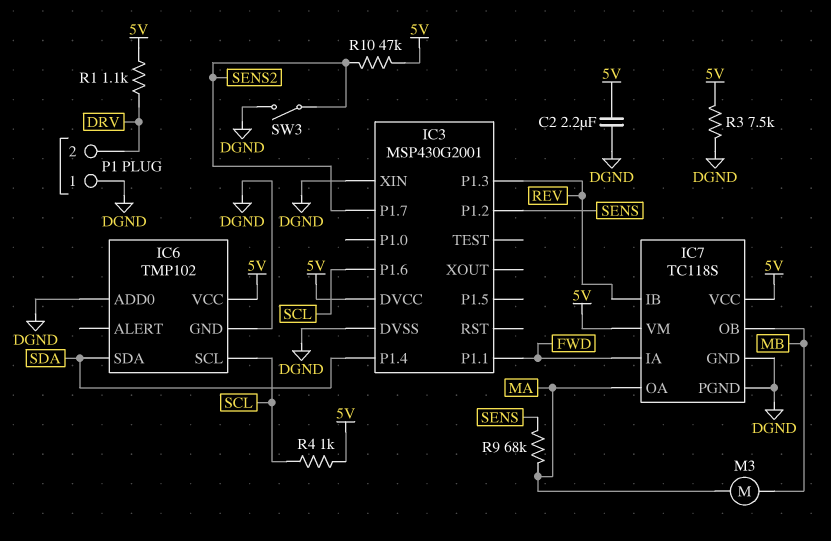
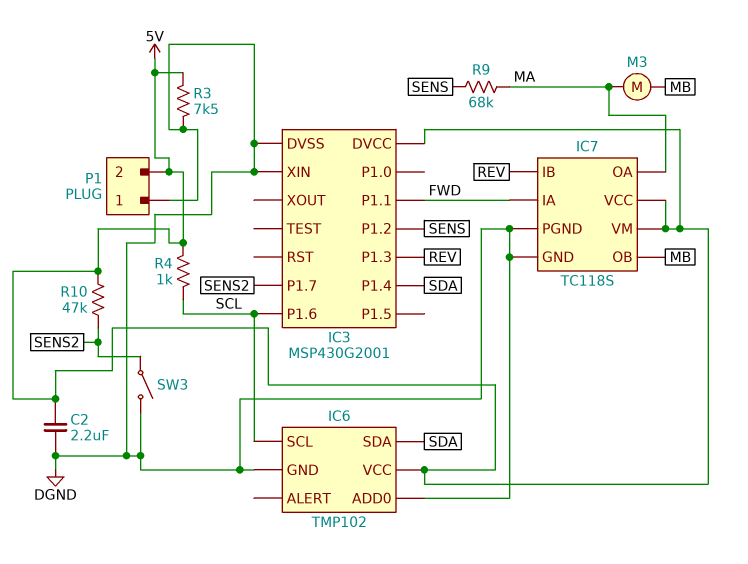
P1 pin 2: DRV -> 5V
R1: 1.1k (5V, DRV) -> none

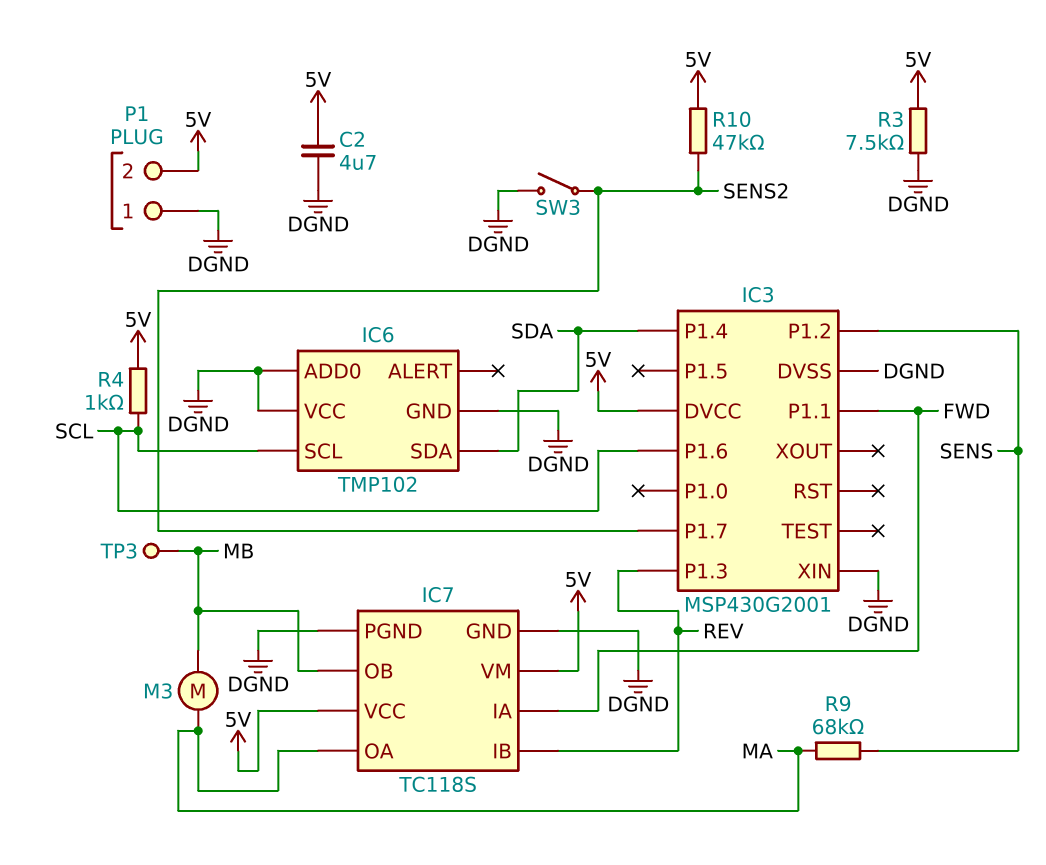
C2: 2.2uF (5V, DGND) -> 4.7uF (5V, DGND)
IC6 pin VCC: 5V -> DGND
TP3: none -> test point (MB)

